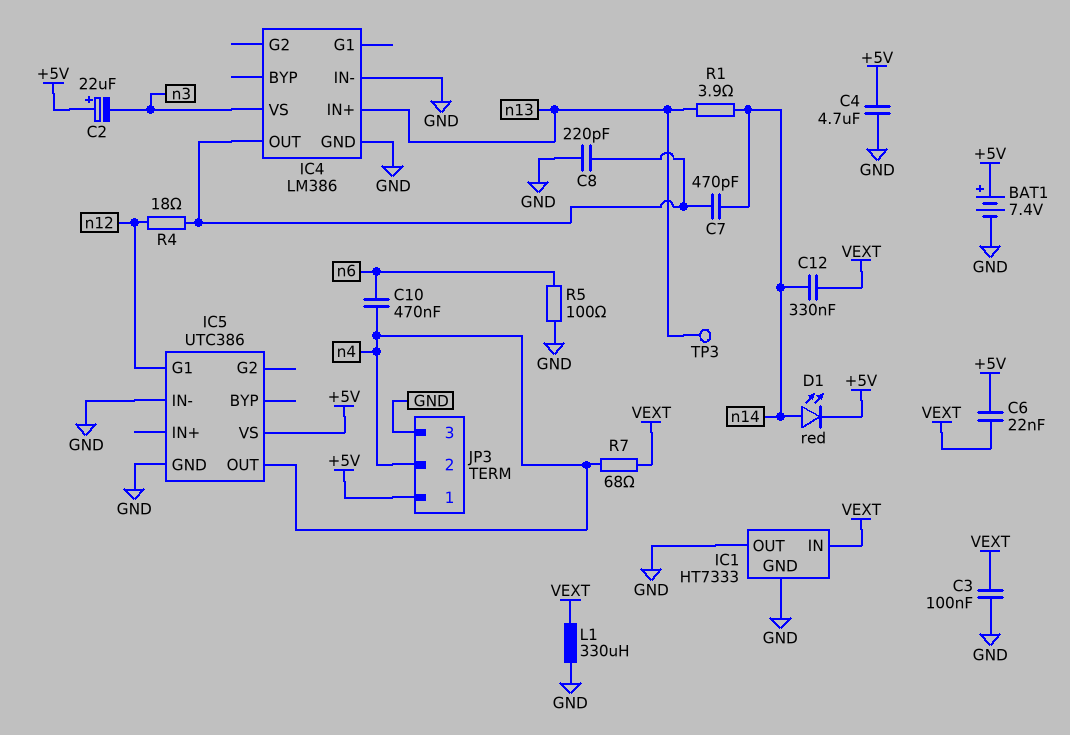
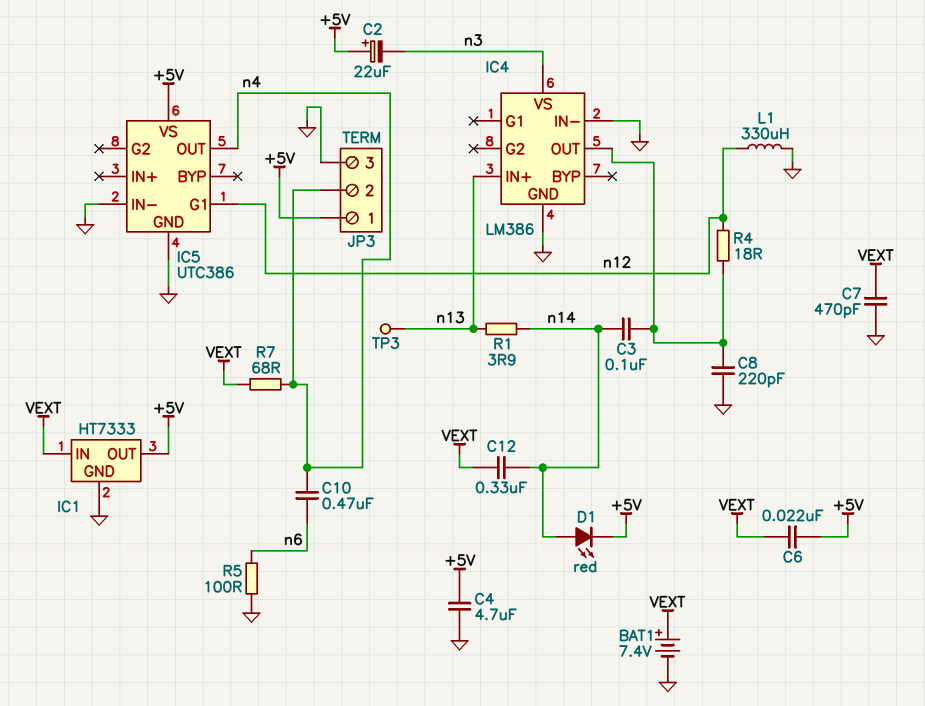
BAT1: 7.4V (plus +5V, minus GND) -> 7.4V (plus VEXT, minus GND)
C3: 100nF (GND, VEXT) -> 100nF (IC4/OUT, n14)
C7: 470pF (IC4/OUT, n14) -> 470pF (GND, VEXT)
IC1 pin OUT: GND -> +5V
L1: 330uH (GND, VEXT) -> 330uH (GND, n12)

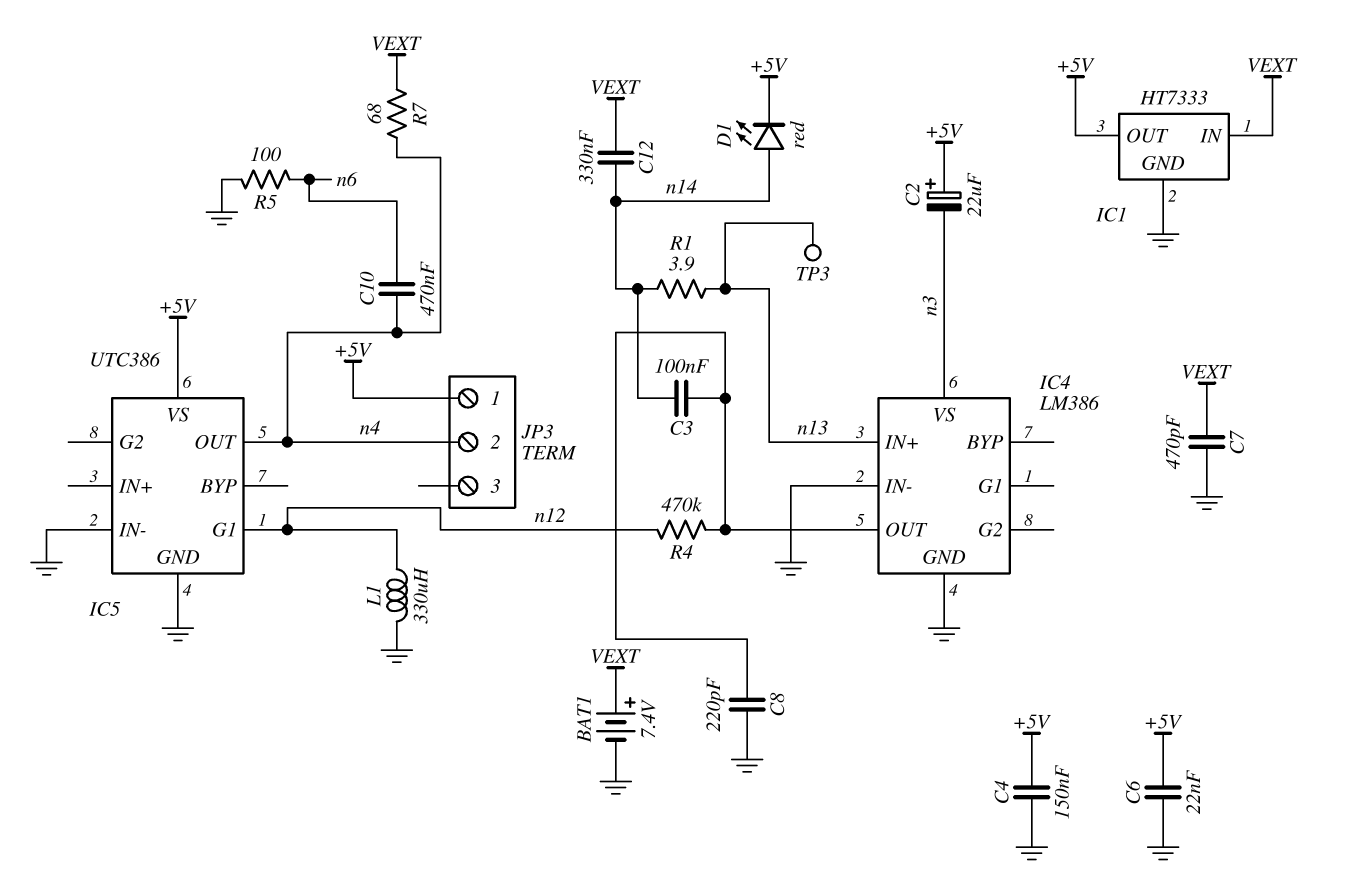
C4: 4.7uF (+5V, GND) -> 150nF (+5V, GND)
C6: 22nF (+5V, VEXT) -> 22nF (+5V, GND)
JP3 pin 3: GND -> none
R4: 18 (IC4/OUT, n12) -> 470k (IC4/OUT, n12)

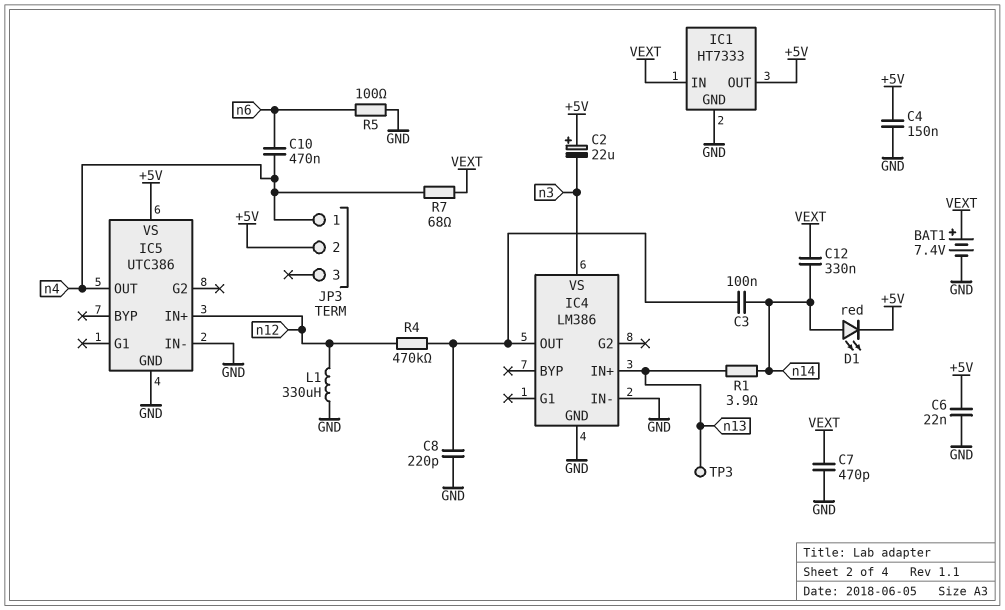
IC5 pin G1: n12 -> none
IC5 pin IN+: none -> n12
JP3 pin 1: +5V -> n4
JP3 pin 2: n4 -> +5V

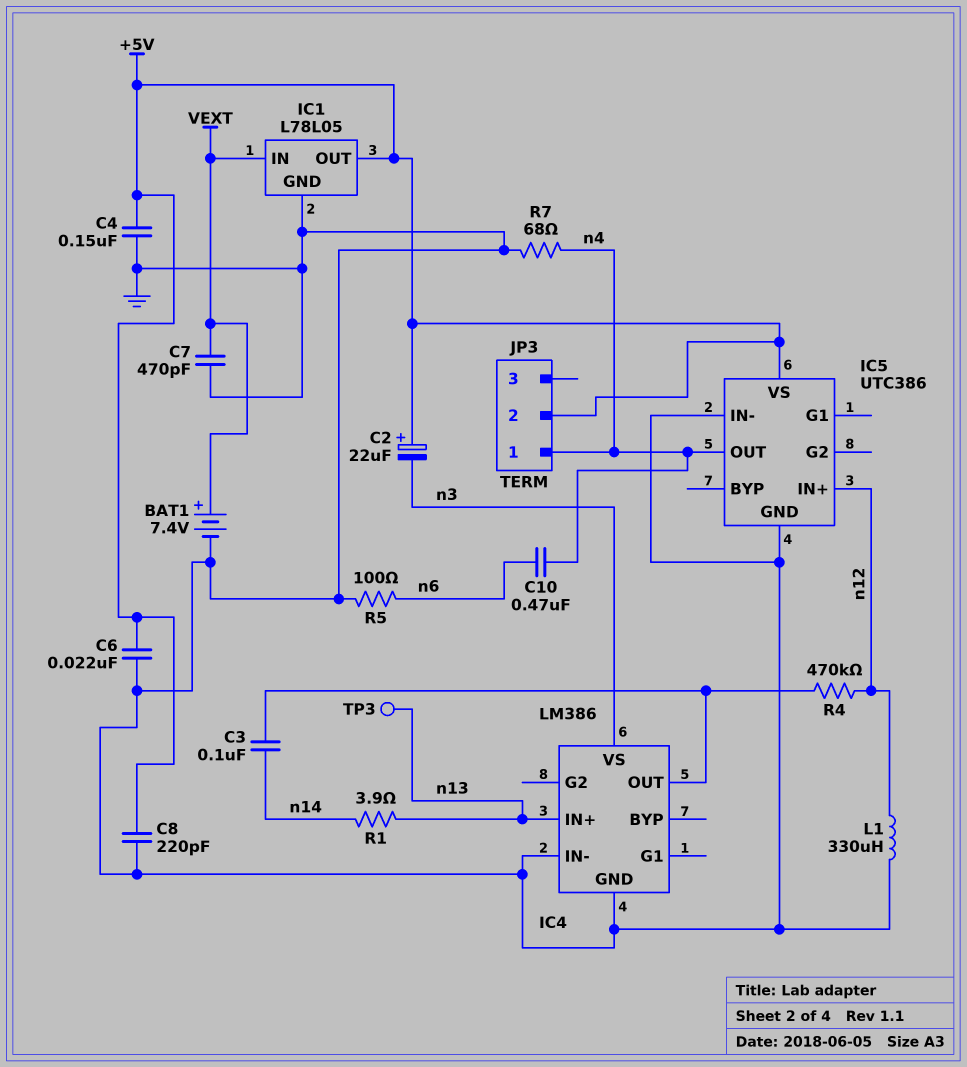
C8: 220pF (GND, IC4/OUT) -> 220pF (+5V, GND)
C12: 330nF (VEXT, n14) -> none
D1: LED red (A n14, K +5V) -> none
IC1: HT7333 -> L78L05
R7: 68 (VEXT, n4) -> 68 (GND, n4)

